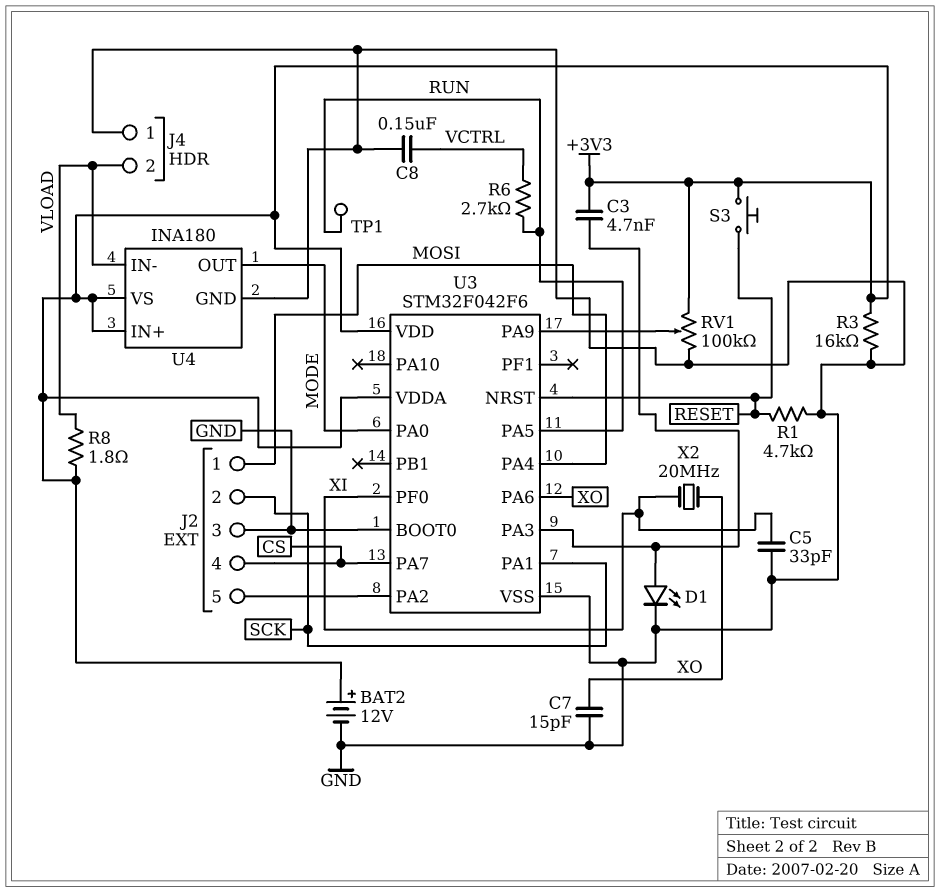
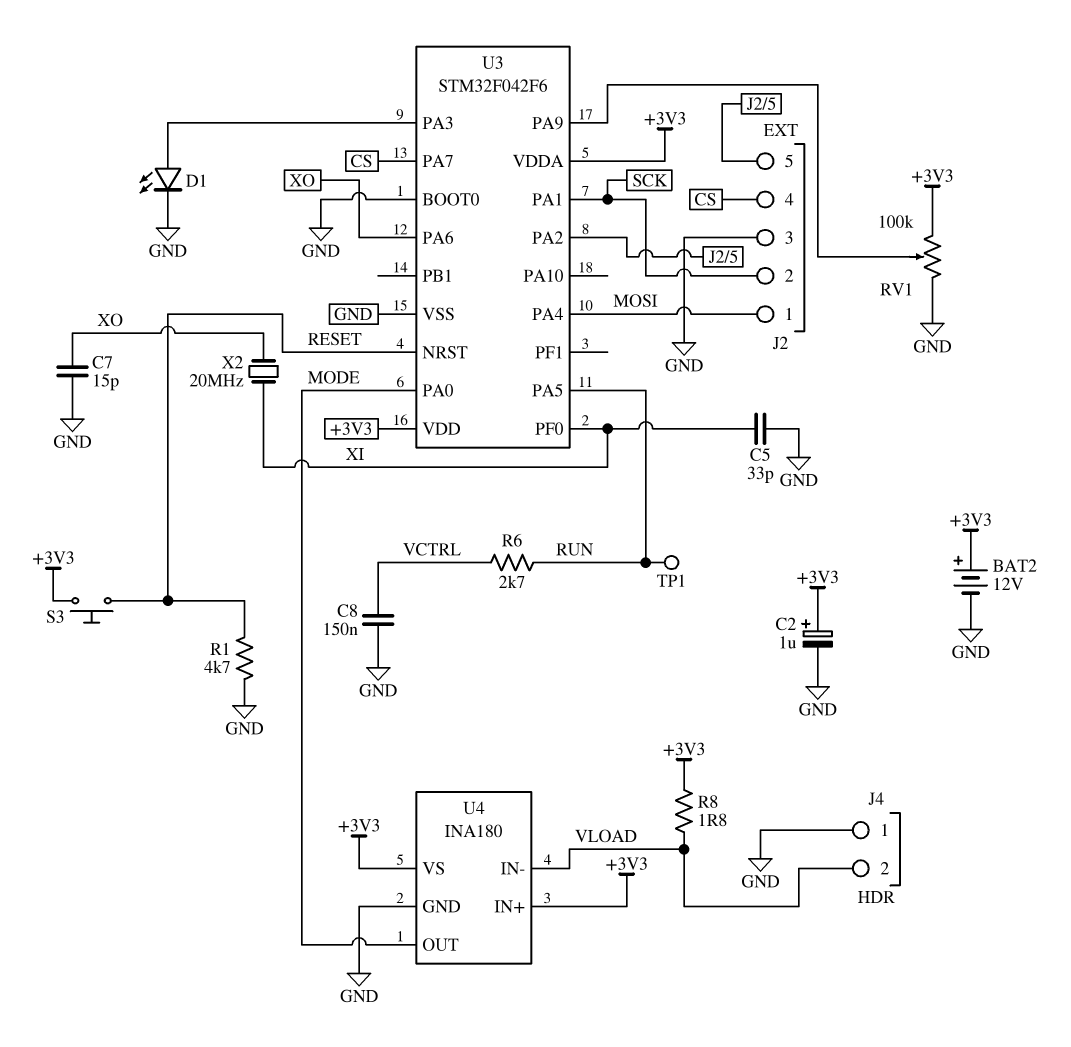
C2: none -> 1uF (plus +3V3, minus GND)
C3: 4.7nF (+3V3, U3/PA3) -> none
R3: 16k (+3V3, GND) -> none

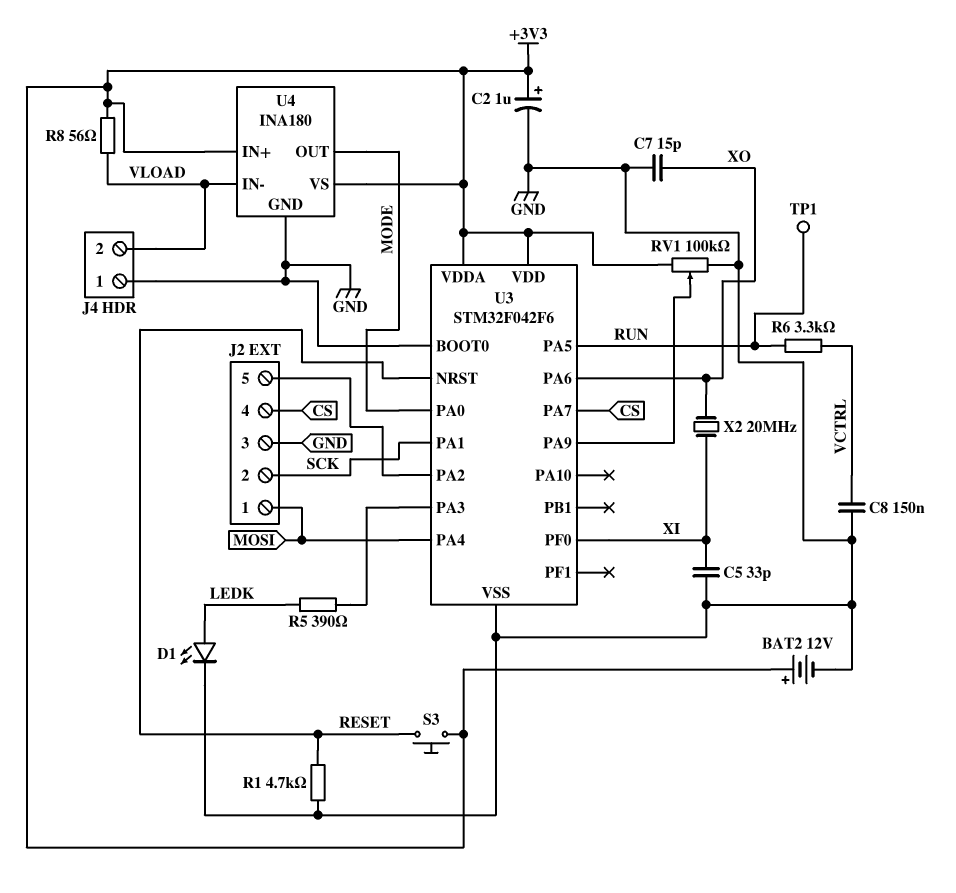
D1: LED (A U3/PA3, K GND) -> LED (A LEDK, K GND)
R5: none -> 390 (LEDK, U3/PA3)
R6: 2.7k (RUN, VCTRL) -> 3.3k (RUN, VCTRL)
R8: 1.8 (+3V3, VLOAD) -> 56 (+3V3, VLOAD)

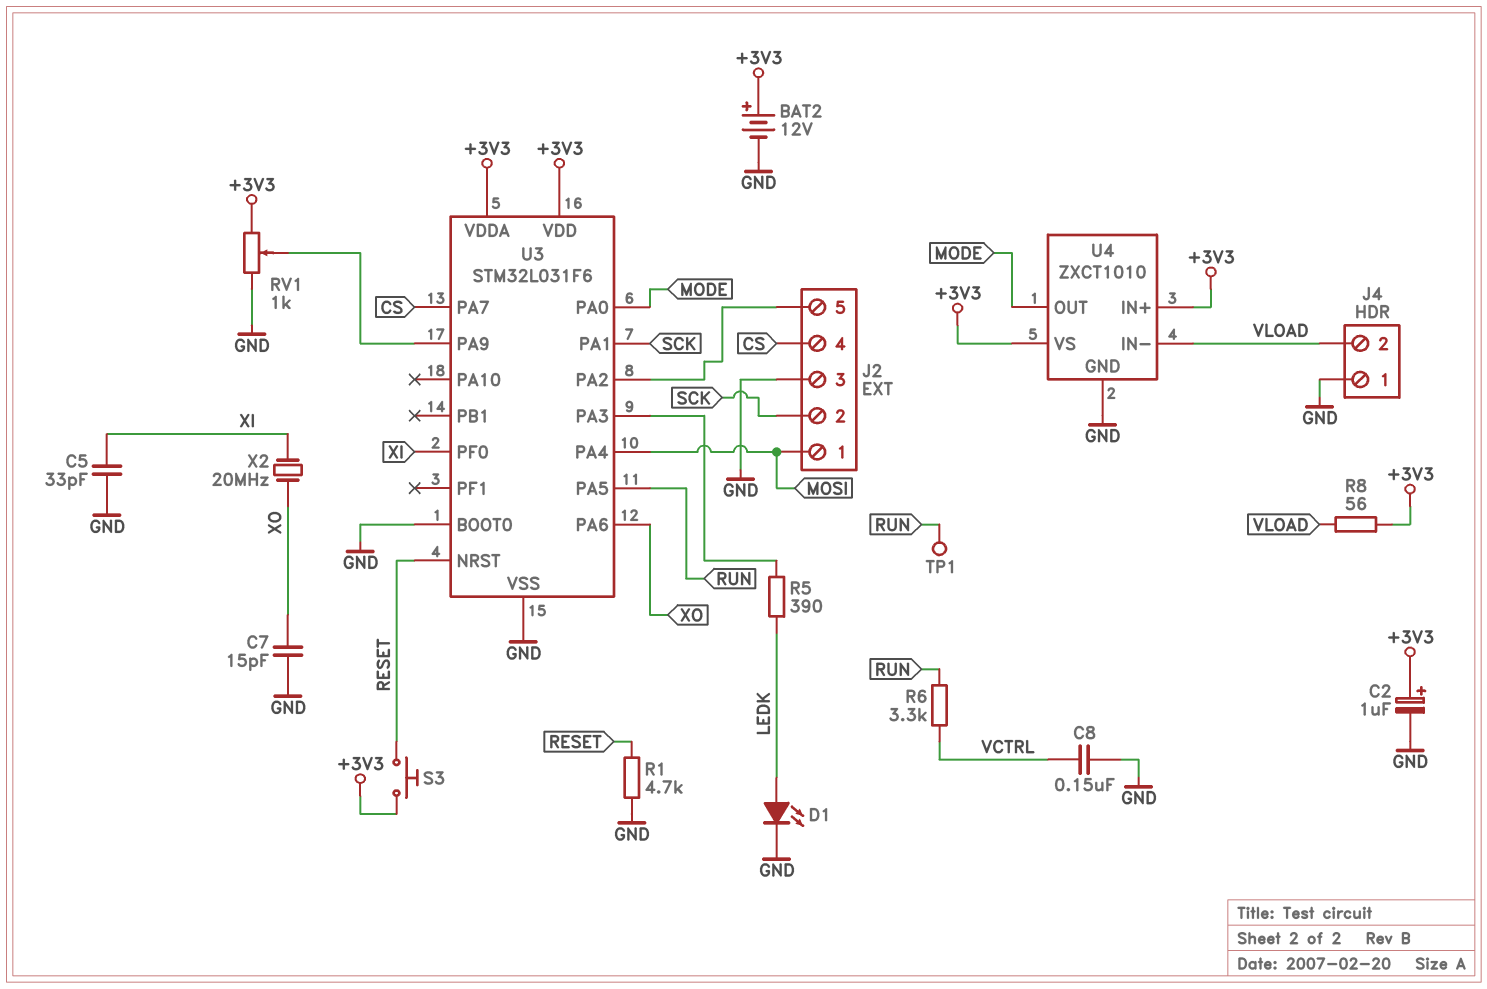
RV1: 100k (+3V3, GND, wiper U3/PA9) -> 1k (+3V3, GND, wiper U3/PA9)
U3: STM32F042F6 -> STM32L031F6
U4: INA180 -> ZXCT1010

